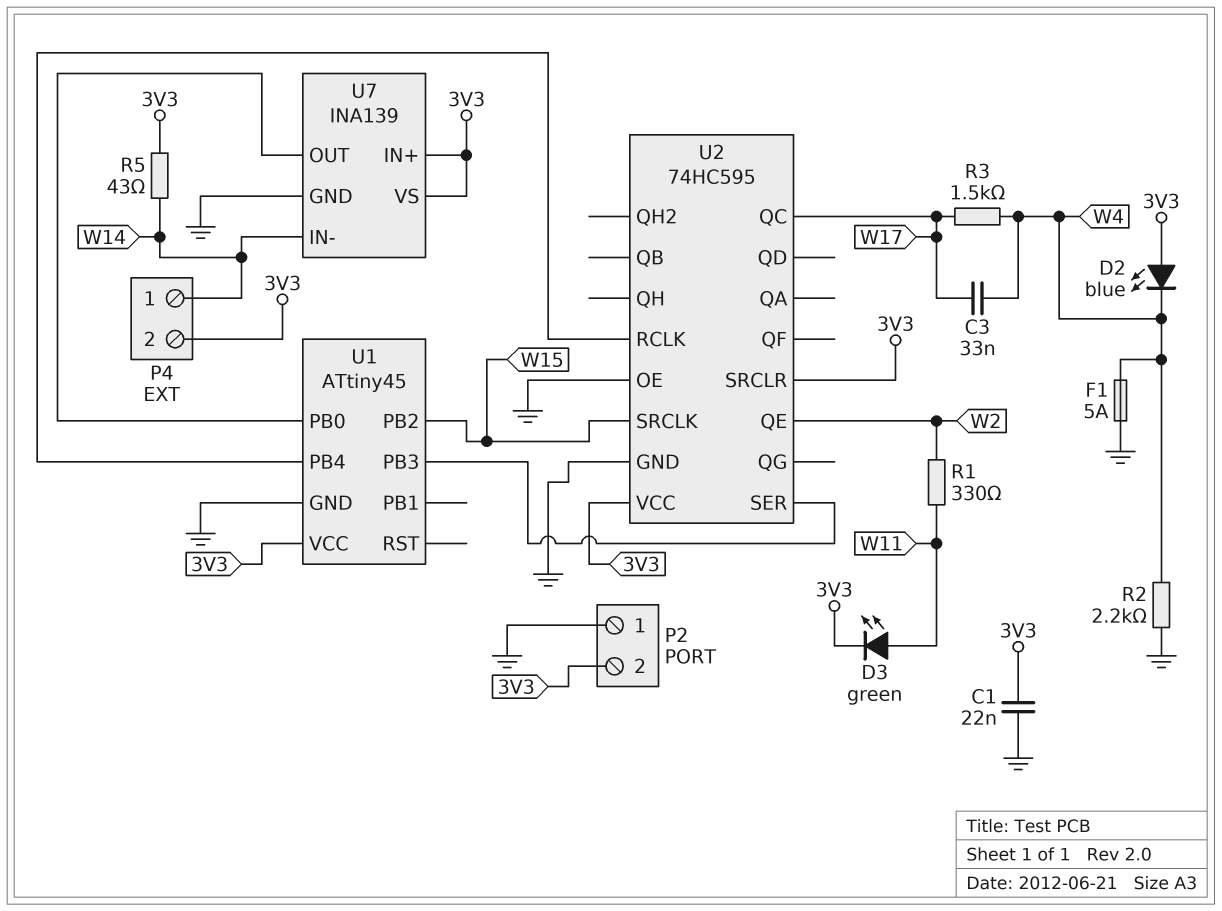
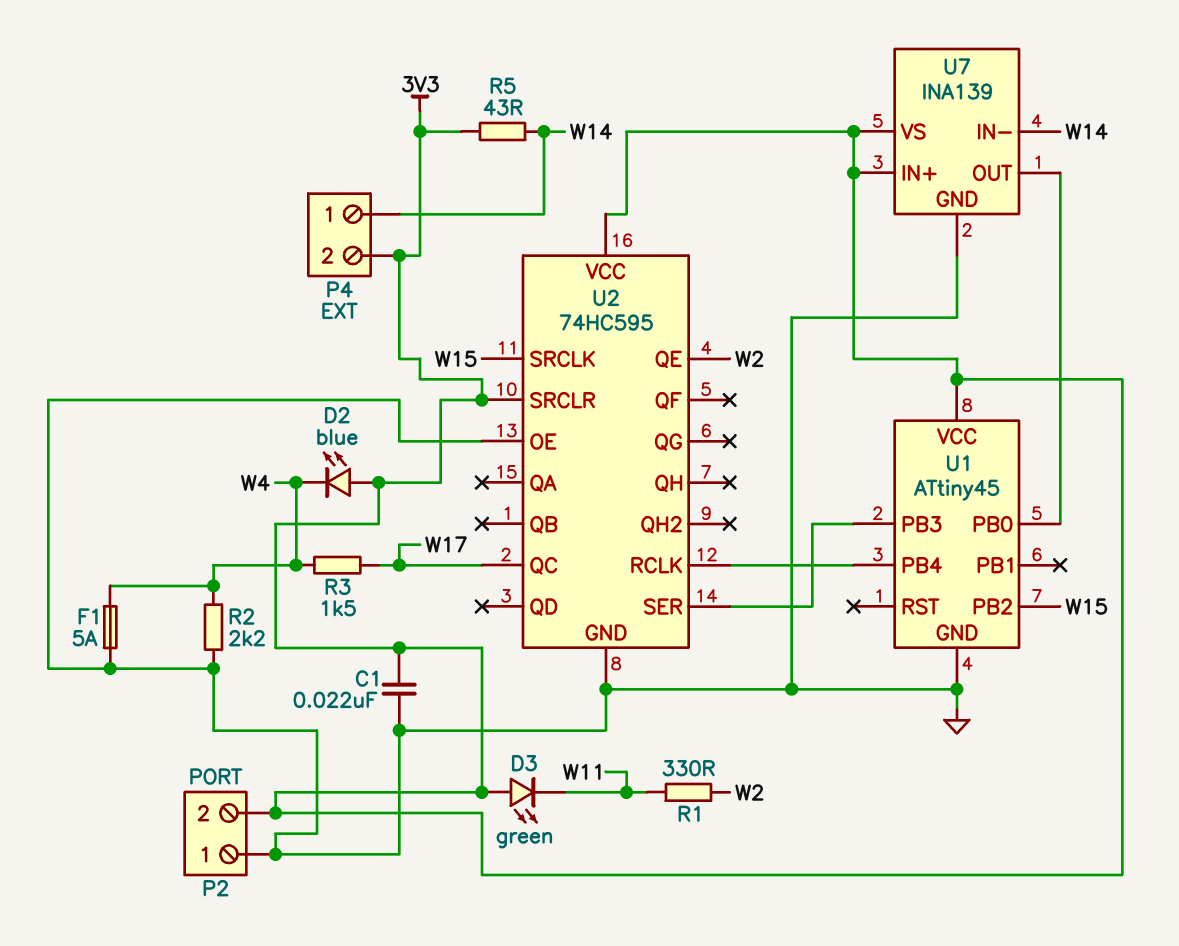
C3: 33nF (W4, W17) -> none
D3: LED green (A W11, K 3V3) -> LED green (A 3V3, K W11)

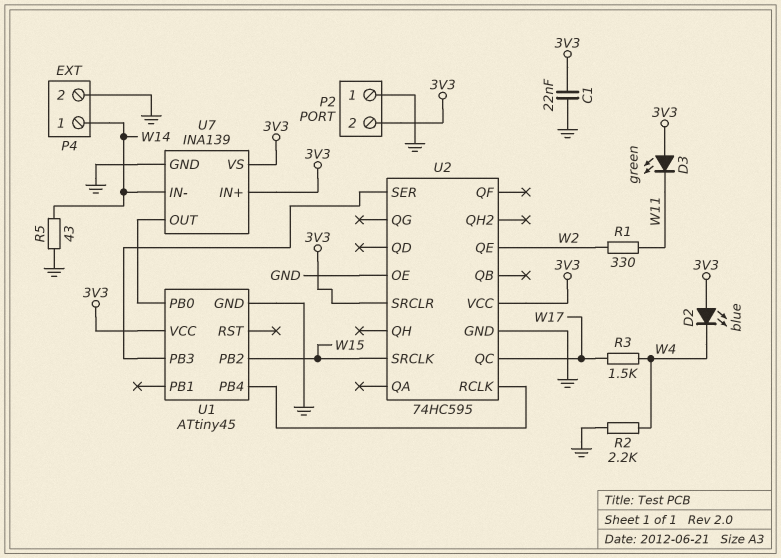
F1: 5A (GND, W4) -> none
P4 pin 2: 3V3 -> GND
R5: 43 (3V3, W14) -> 43 (GND, W14)

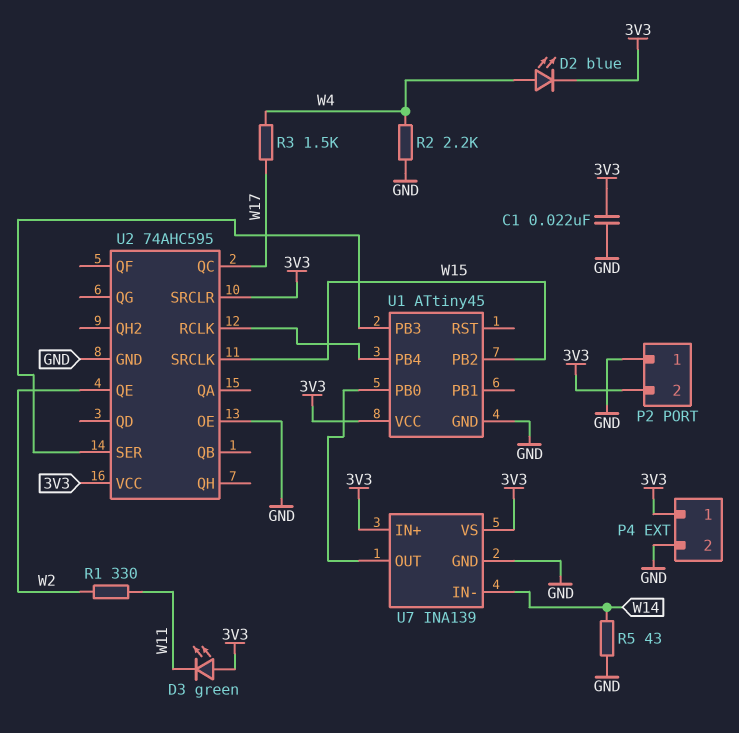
D2: LED blue (A 3V3, K W4) -> LED blue (A W4, K 3V3)
P4 pin 1: W14 -> 3V3
U2: 74HC595 -> 74AHC595

